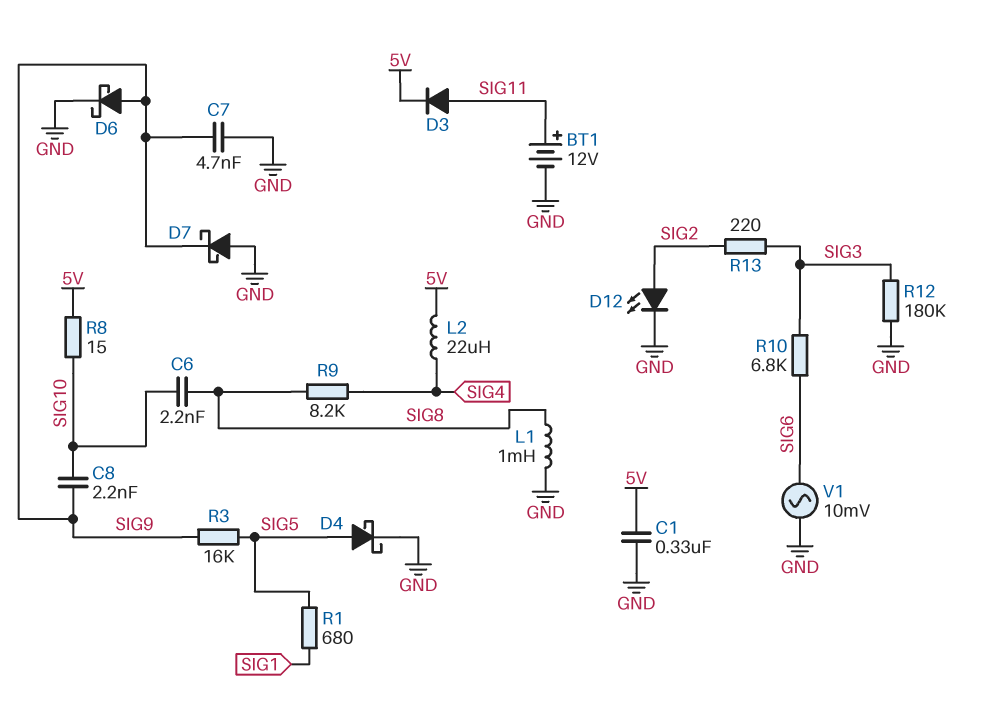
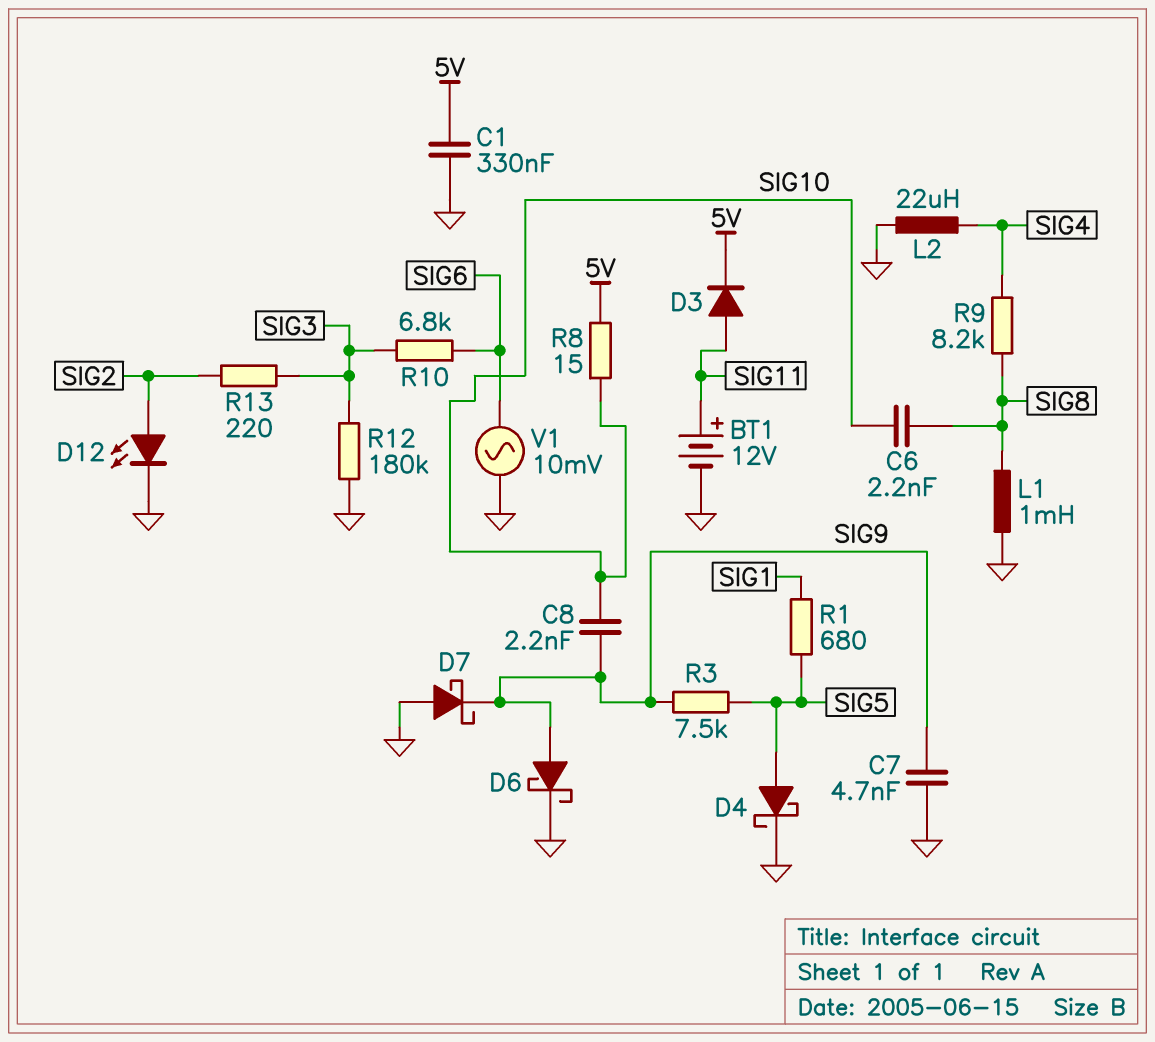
L2: 22uH (5V, SIG4) -> 22uH (GND, SIG4)
R3: 16k (SIG5, SIG9) -> 7.5k (SIG5, SIG9)

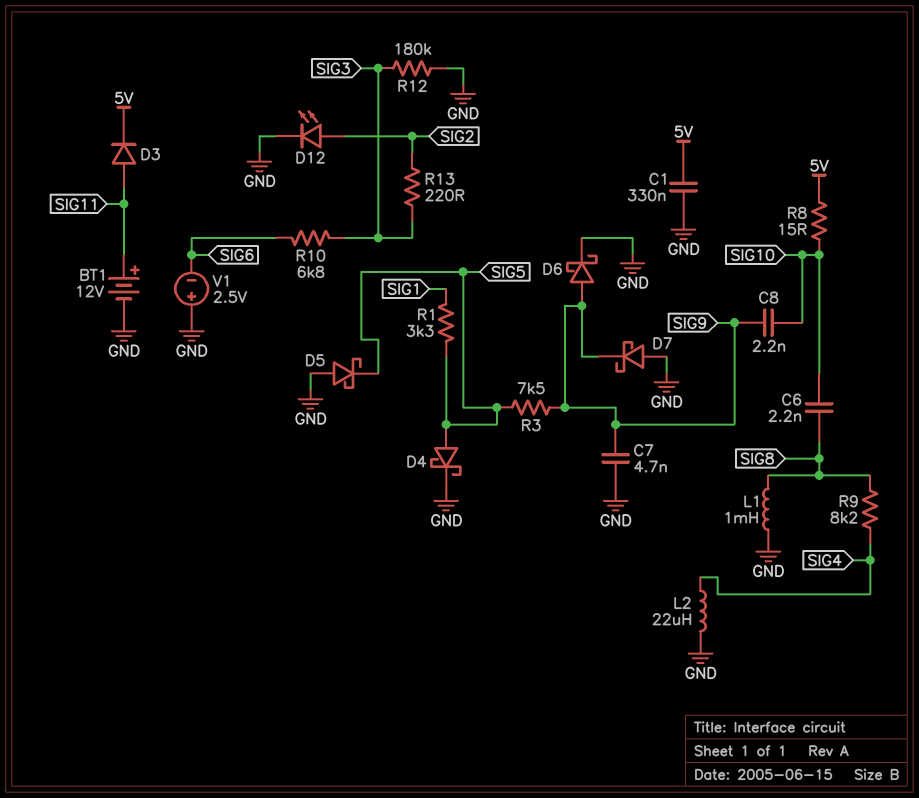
D5: none -> schottky (A GND, K SIG5)
R1: 680 (SIG1, SIG5) -> 3.3k (SIG1, SIG5)
V1: AC 10mV (GND, SIG6) -> 2.5V (plus GND, minus SIG6)

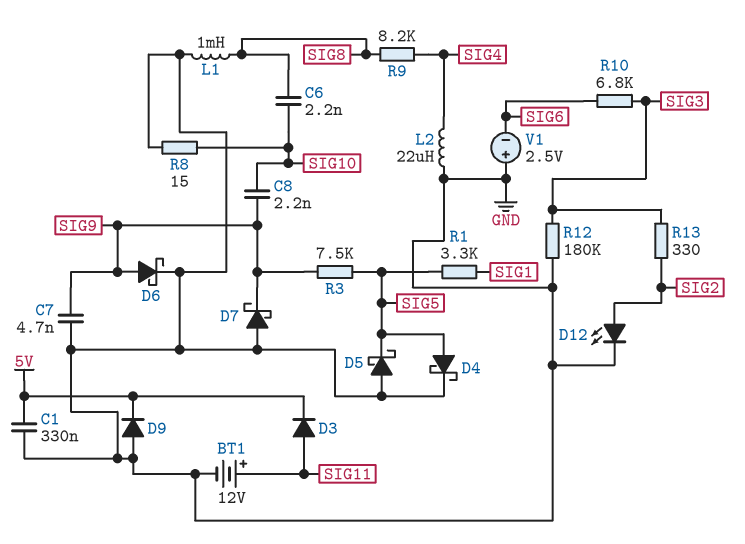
D9: none -> diode (A GND, K 5V)
R8: 15 (5V, SIG10) -> 15 (GND, SIG10)
R13: 220 (SIG2, SIG3) -> 330 (SIG2, SIG3)

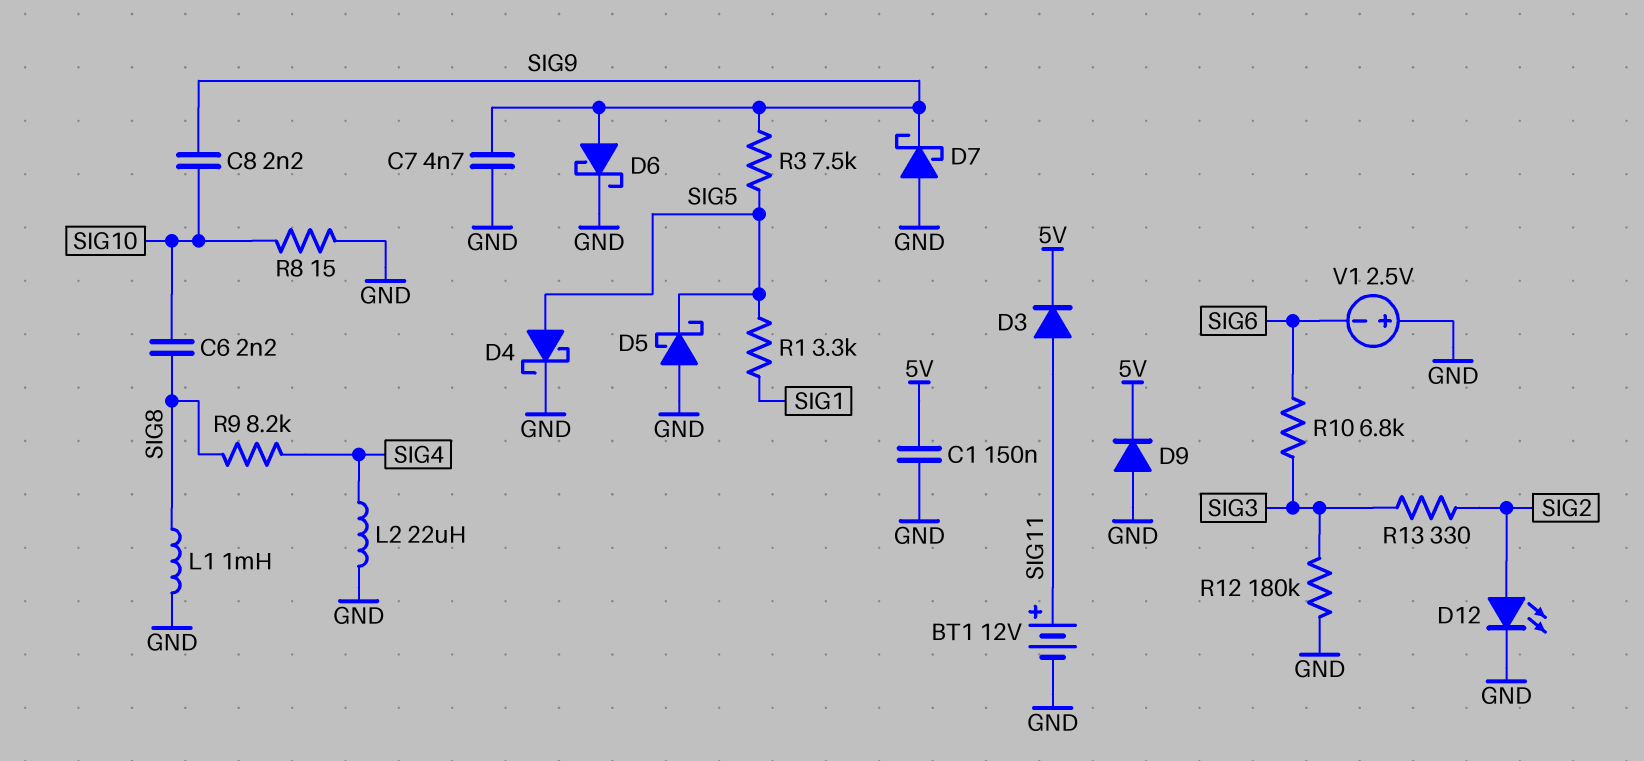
C1: 330nF (5V, GND) -> 150nF (5V, GND)

